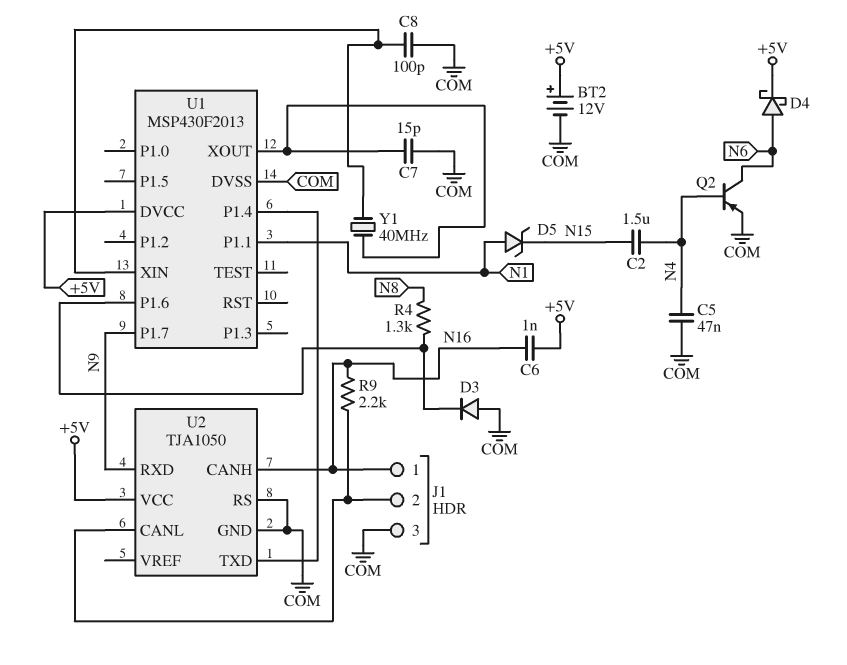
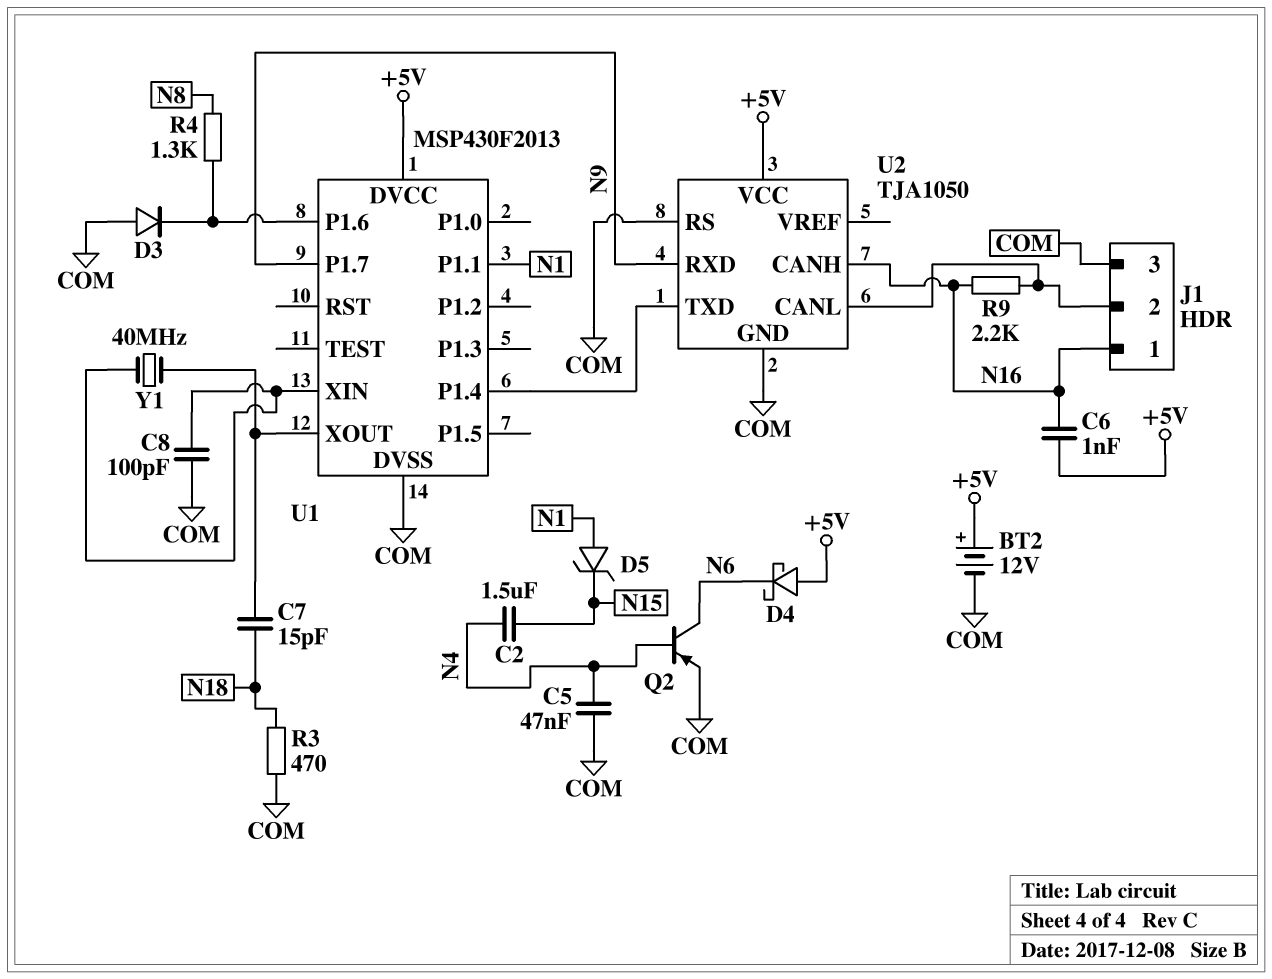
C7: 15pF (COM, U1/XOUT) -> 15pF (N18, U1/XOUT)
D4: schottky (A N6, K +5V) -> schottky (A +5V, K N6)
R3: none -> 470 (COM, N18)

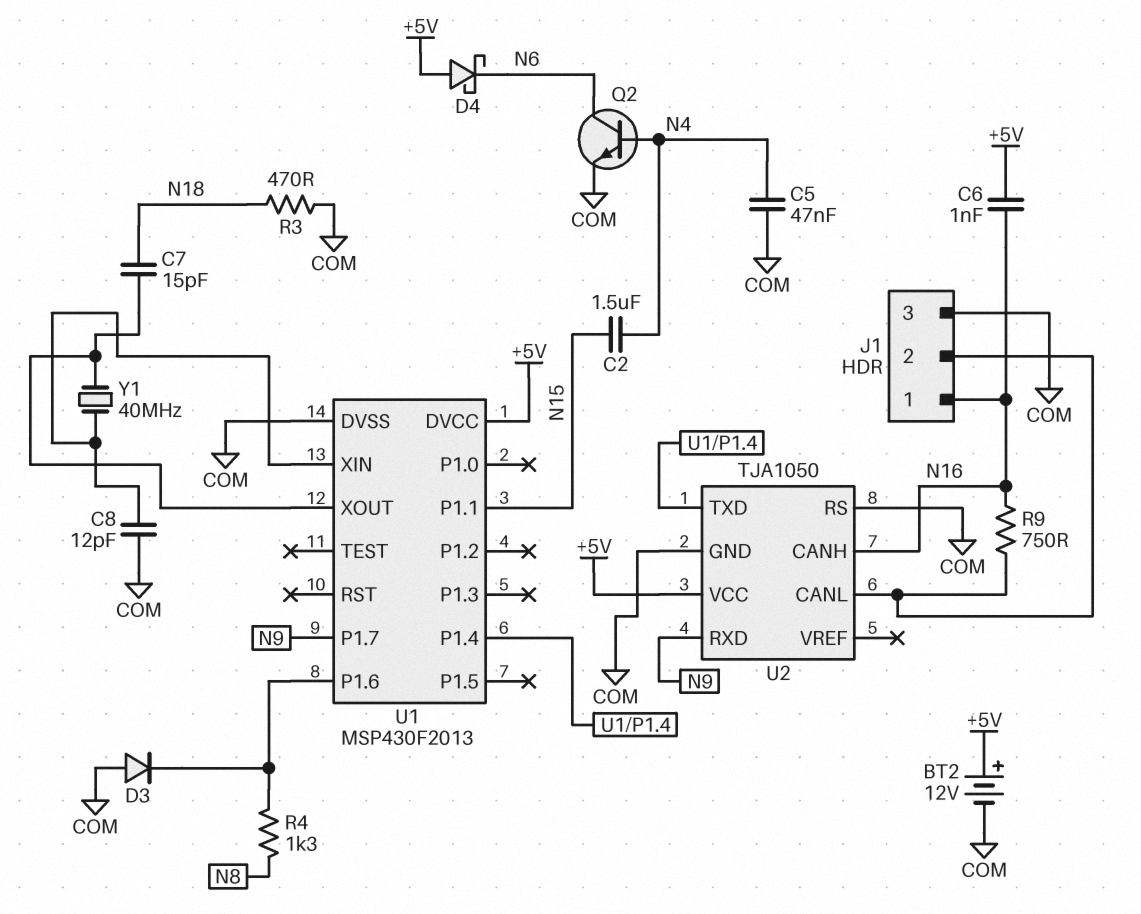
C8: 100pF (COM, U1/XIN) -> 12pF (COM, U1/XIN)
D5: zener (A N1, K N15) -> none
Q2: PNP (B N4, C N6, E COM) -> NPN (B N4, C N6, E COM)
R9: 2.2k (J1/2, N16) -> 750 (J1/2, N16)
U1 pin P1.1: N1 -> N15

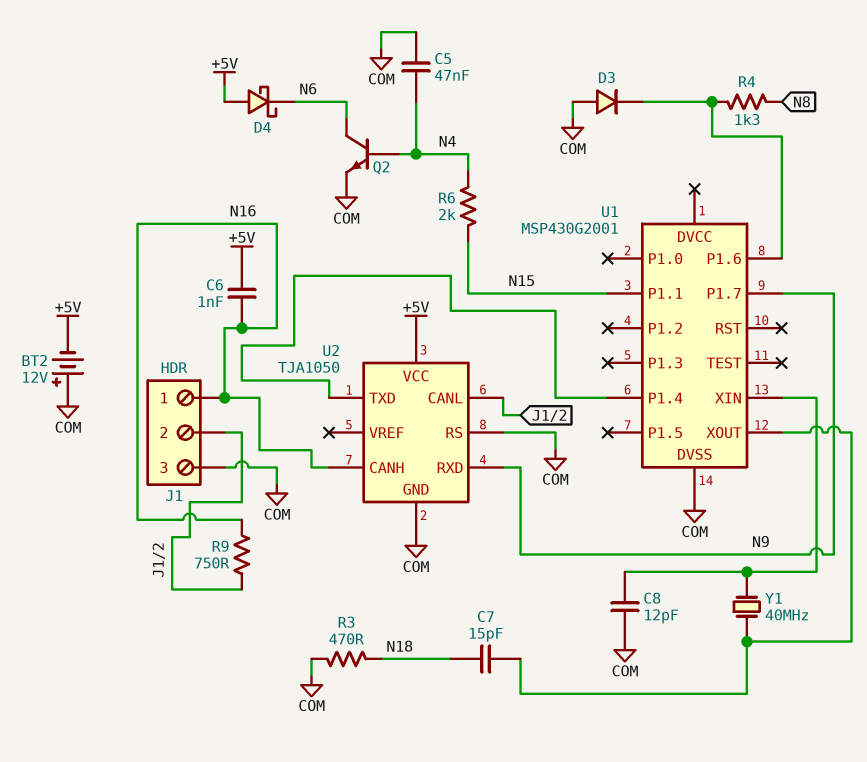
BT2: 12V (plus +5V, minus COM) -> 12V (plus COM, minus +5V)
C2: 1.5uF (N4, N15) -> none
R6: none -> 2k (N4, N15)
U1: MSP430F2013 -> MSP430G2001
U1 pin DVCC: +5V -> none

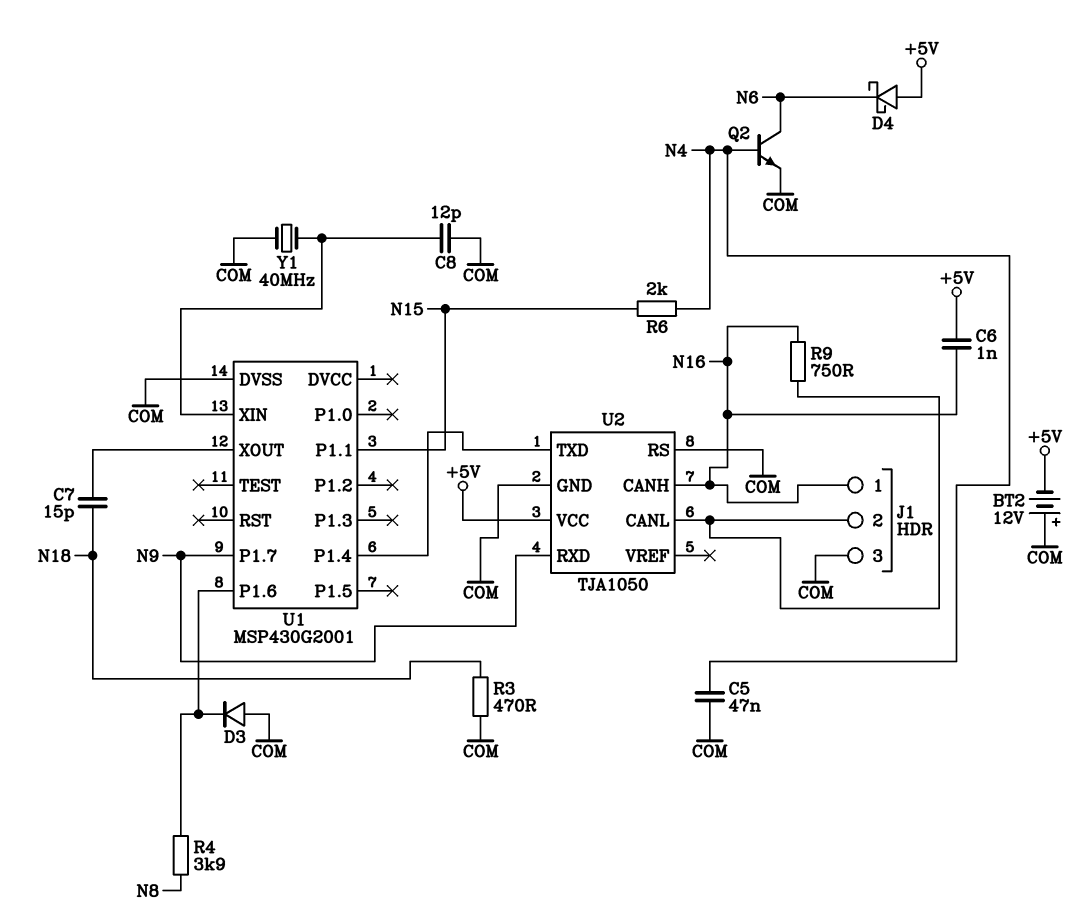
R4: 1.3k (N8, U1/P1.6) -> 3.9k (N8, U1/P1.6)
Y1: 40MHz (U1/XIN, U1/XOUT) -> 40MHz (COM, U1/XIN)

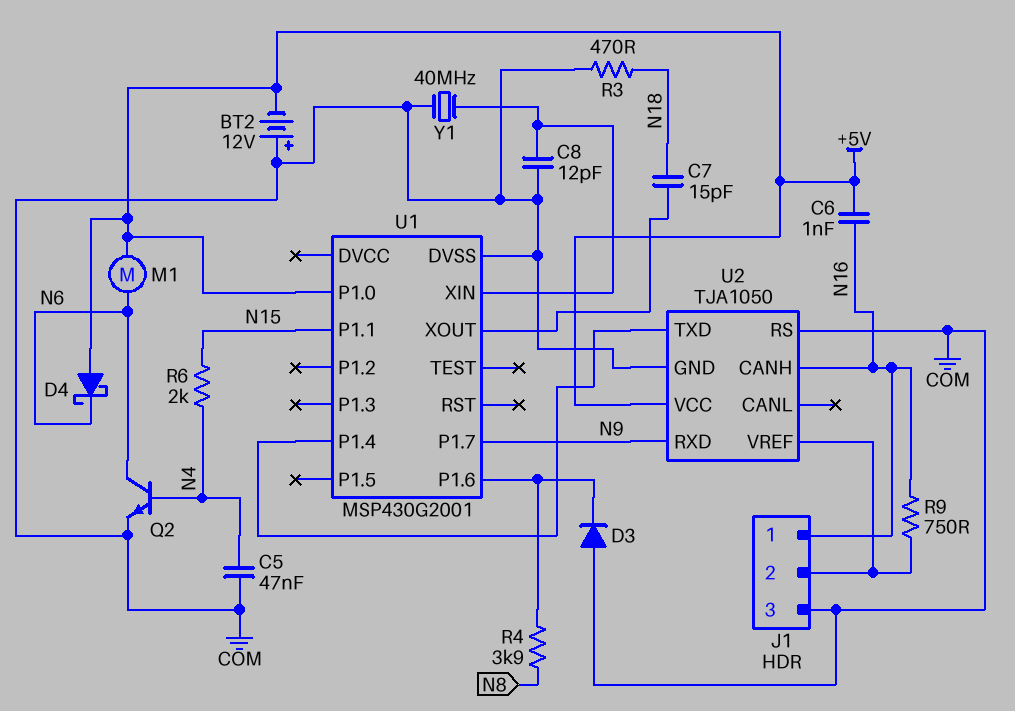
M1: none -> motor (+5V, N6)
U1 pin P1.0: none -> +5V
U2 pin CANL: J1/2 -> none
U2 pin VREF: none -> J1/2

